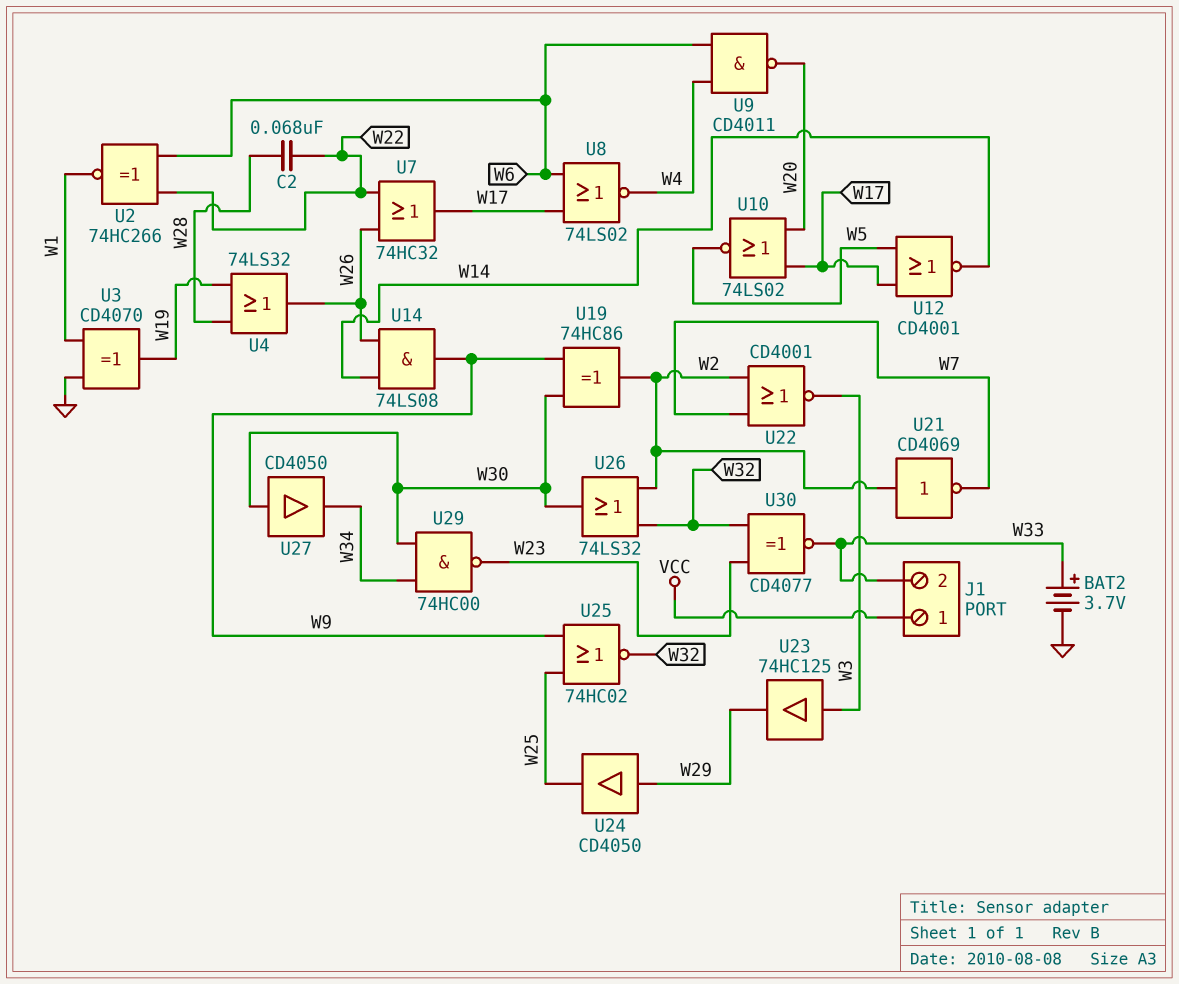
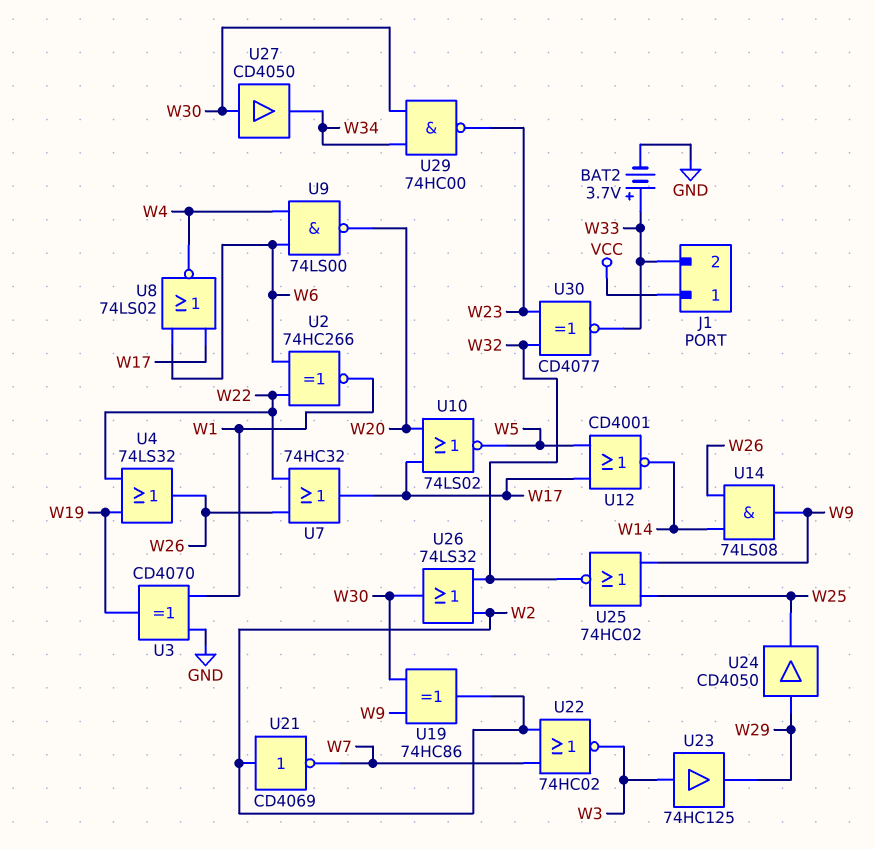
C2: 68nF (W22, W28) -> none
U4: OR 74LS32 (in W19, in W28, out W26) -> OR 74LS32 (in W19, in W22, out W26)
U9: NAND CD4011 (in W4, in W6, out W20) -> NAND 74LS00 (in W4, in W6, out W20)
U22: NOR CD4001 (in W2, in W7, out W3) -> NOR 74HC02 (in W2, in W7, out W3)

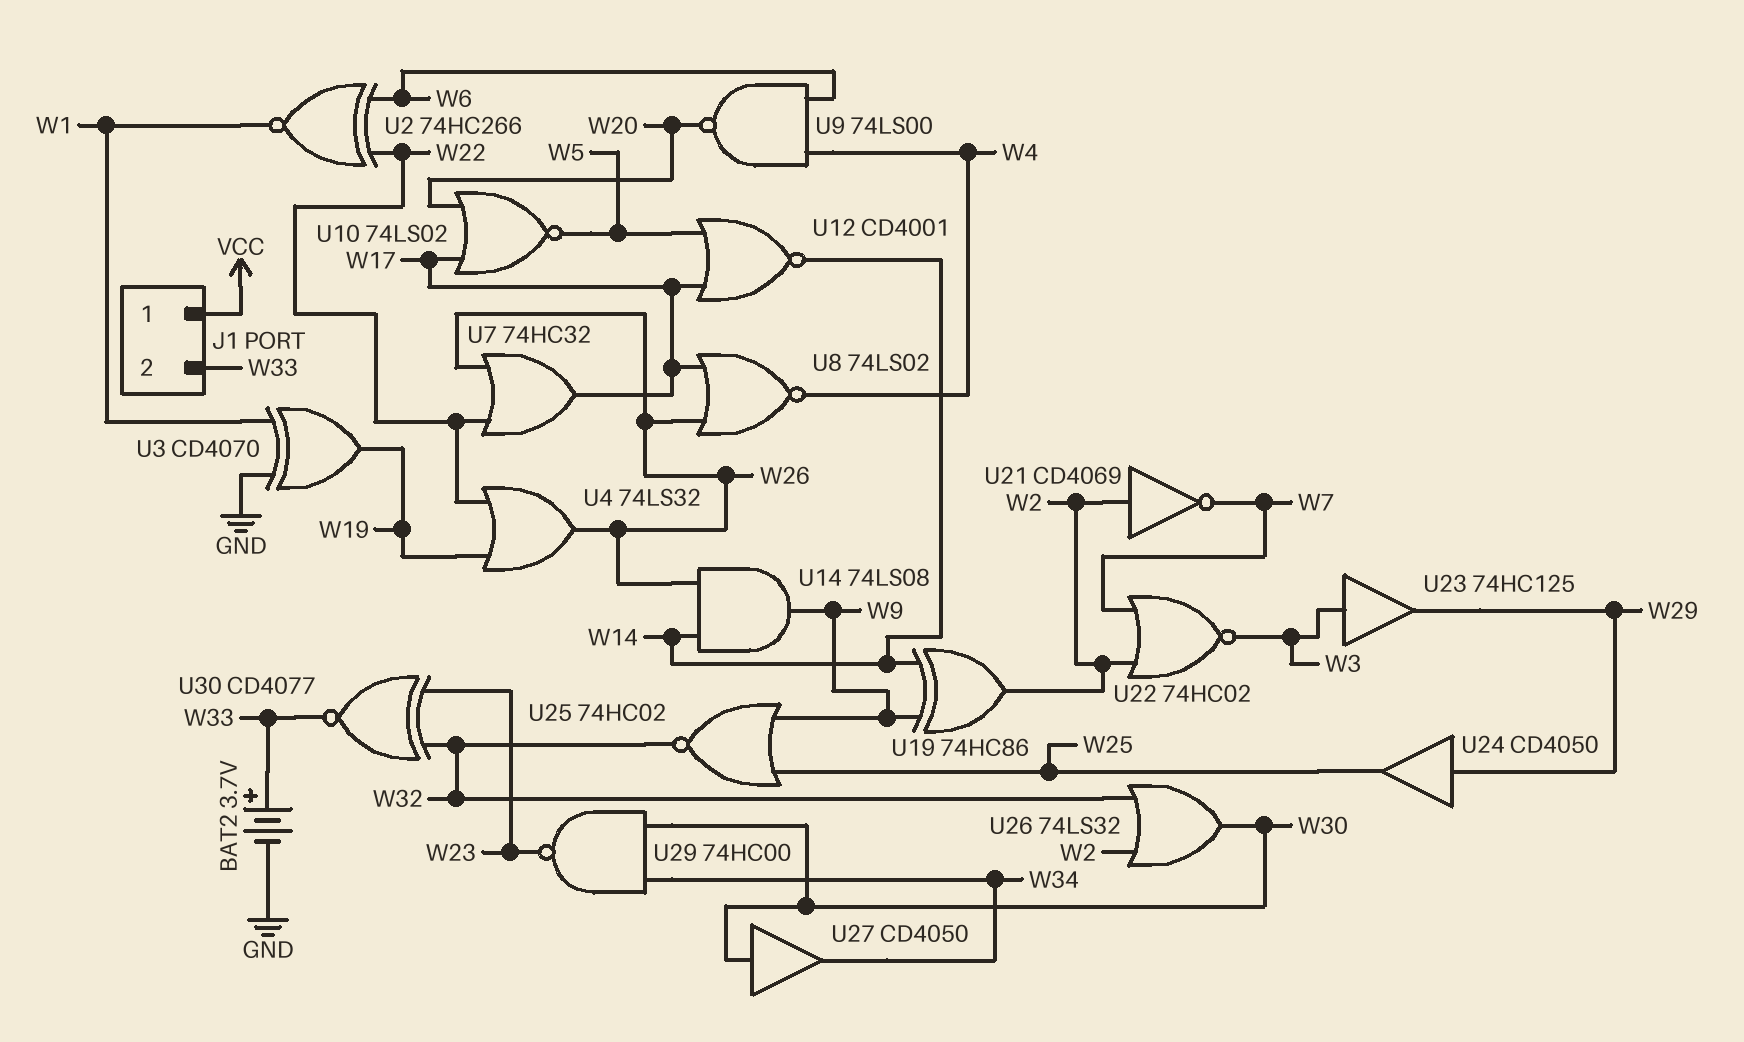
U8: NOR 74LS02 (in W6, in W17, out W4) -> NOR 74LS02 (in W17, in W26, out W4)
U19: XOR 74HC86 (in W9, in W30, out W2) -> XOR 74HC86 (in W9, in W14, out W2)

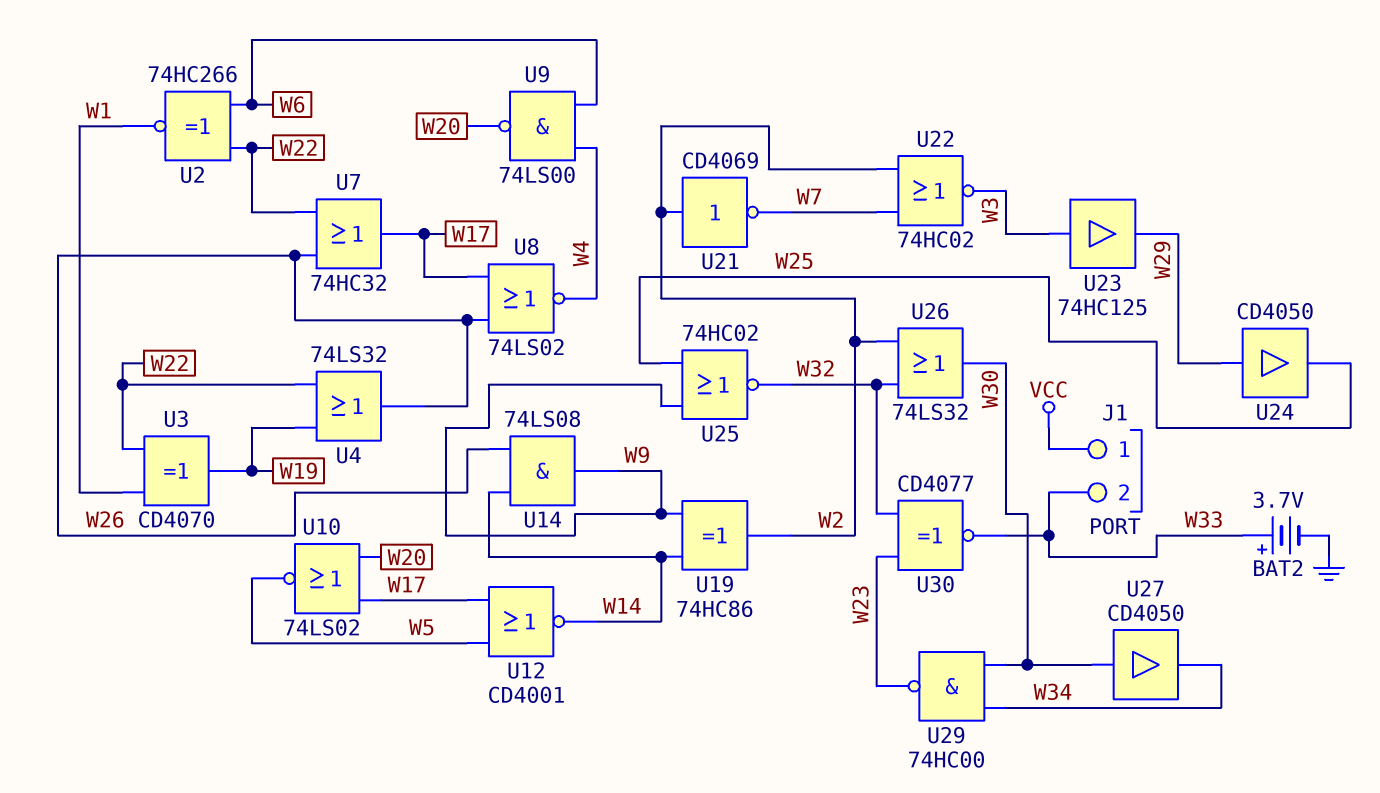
U3: XOR CD4070 (in GND, in W1, out W19) -> XOR CD4070 (in W1, in W22, out W19)

